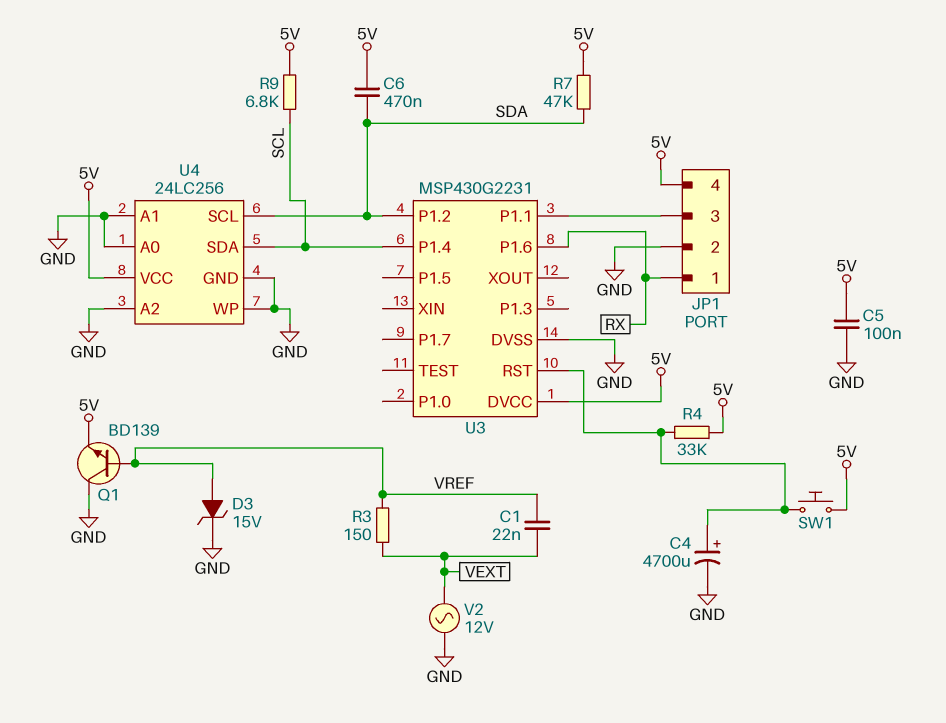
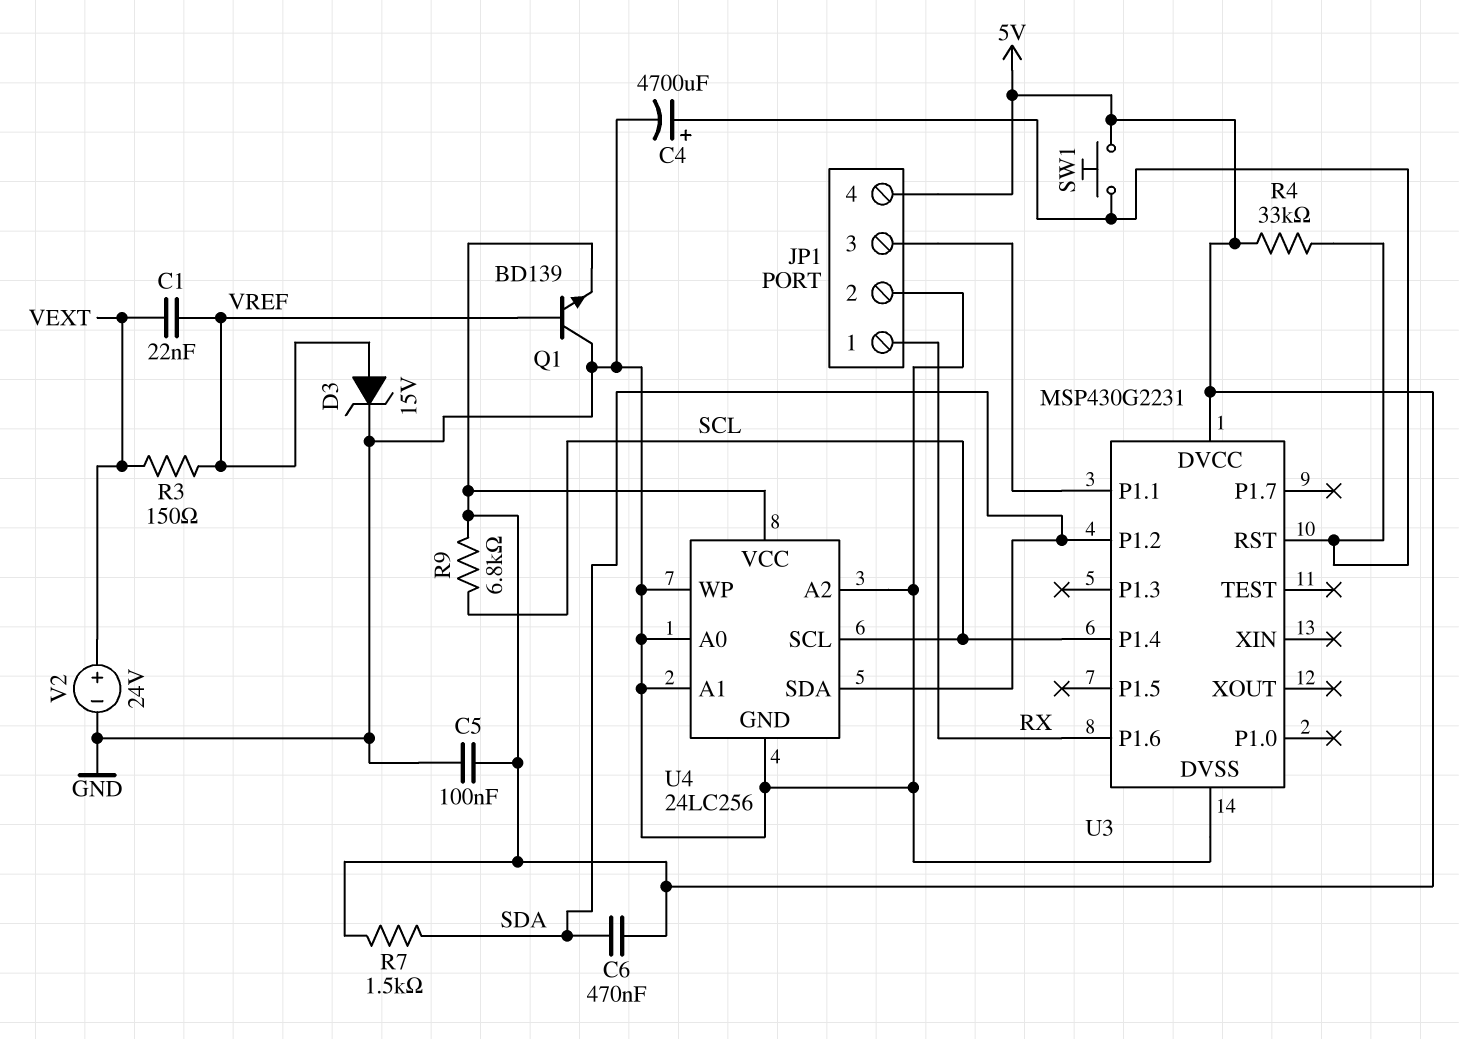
R7: 47k (5V, SDA) -> 1.5k (5V, SDA)
U4 pin SCL: SDA -> SCL
U4 pin SDA: SCL -> SDA
V2: AC 12V (GND, VEXT) -> 24V (plus VEXT, minus GND)

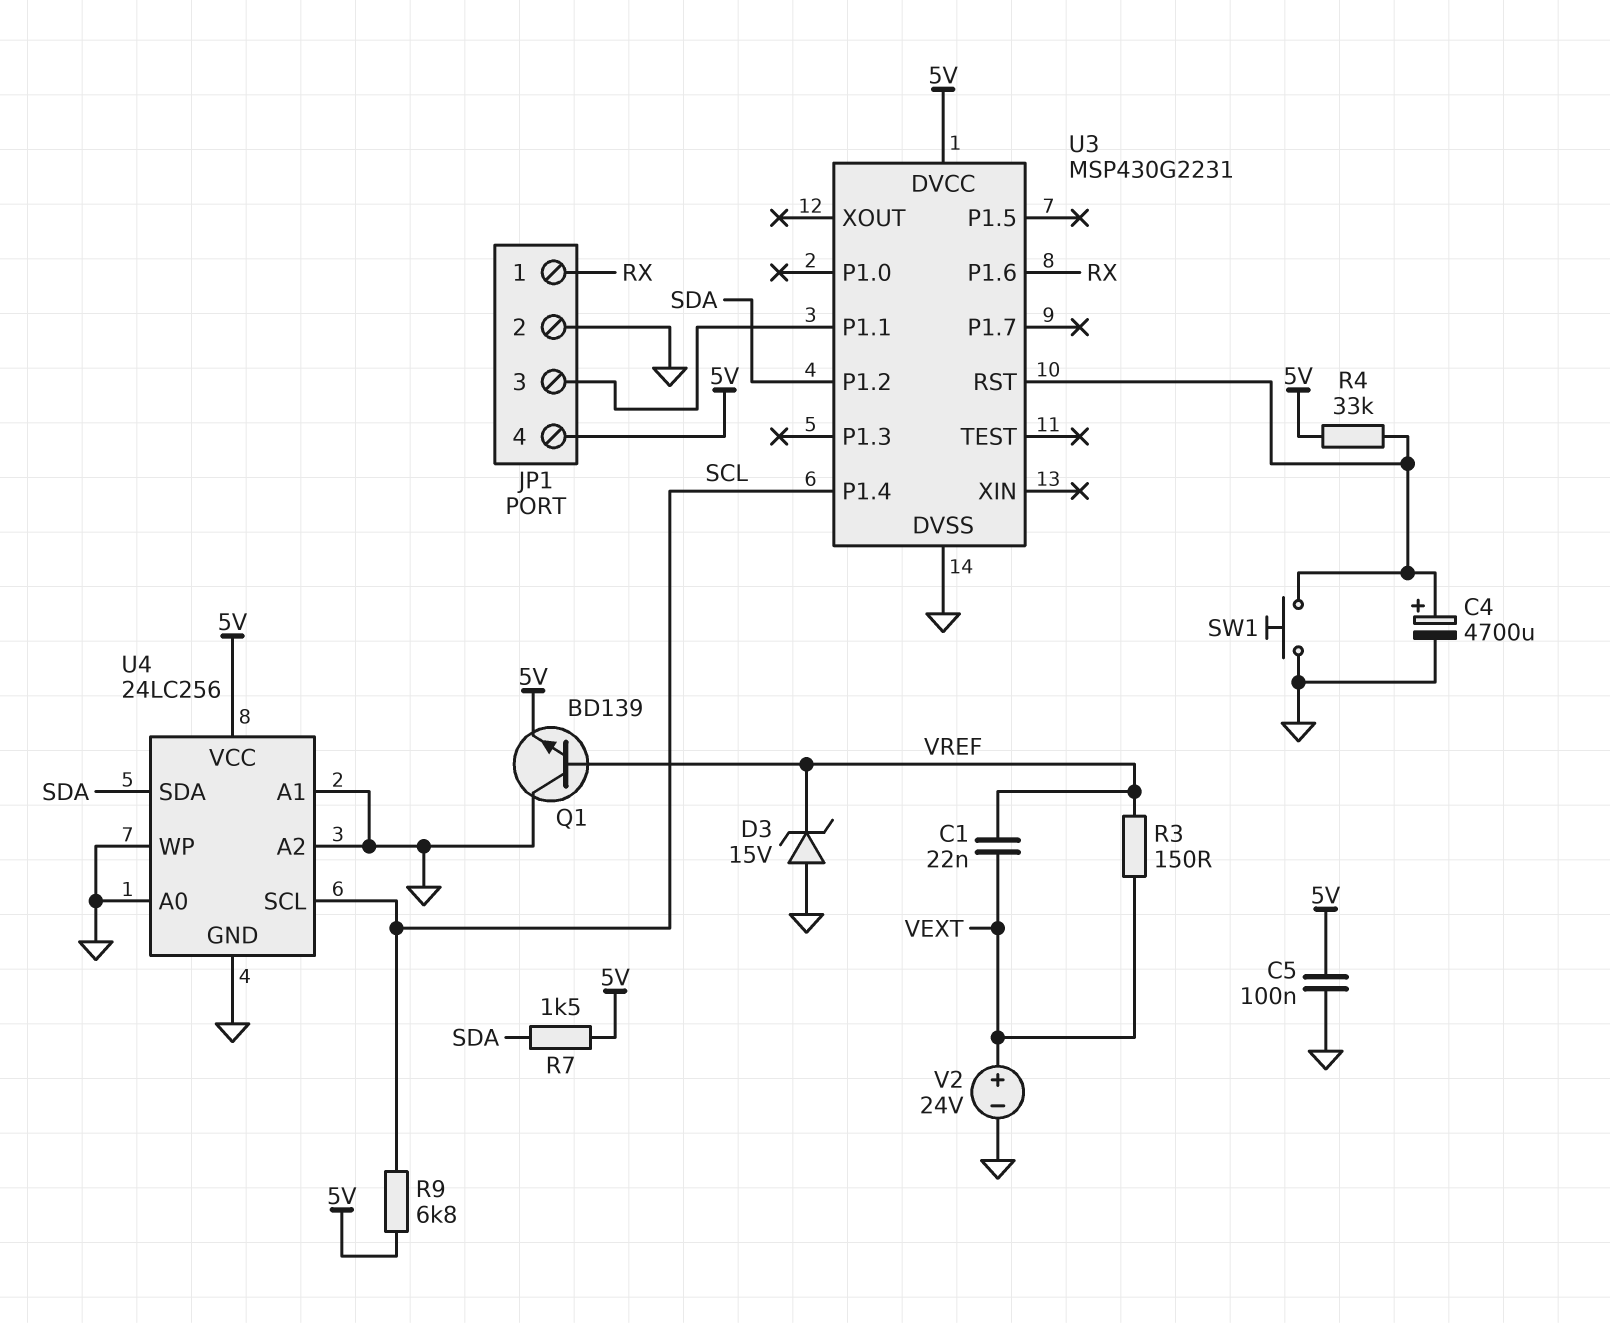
C6: 470nF (5V, SDA) -> none
D3: zener 15V (A VREF, K GND) -> zener 15V (A GND, K VREF)
SW1: button (5V, U3/RST) -> button (GND, U3/RST)

